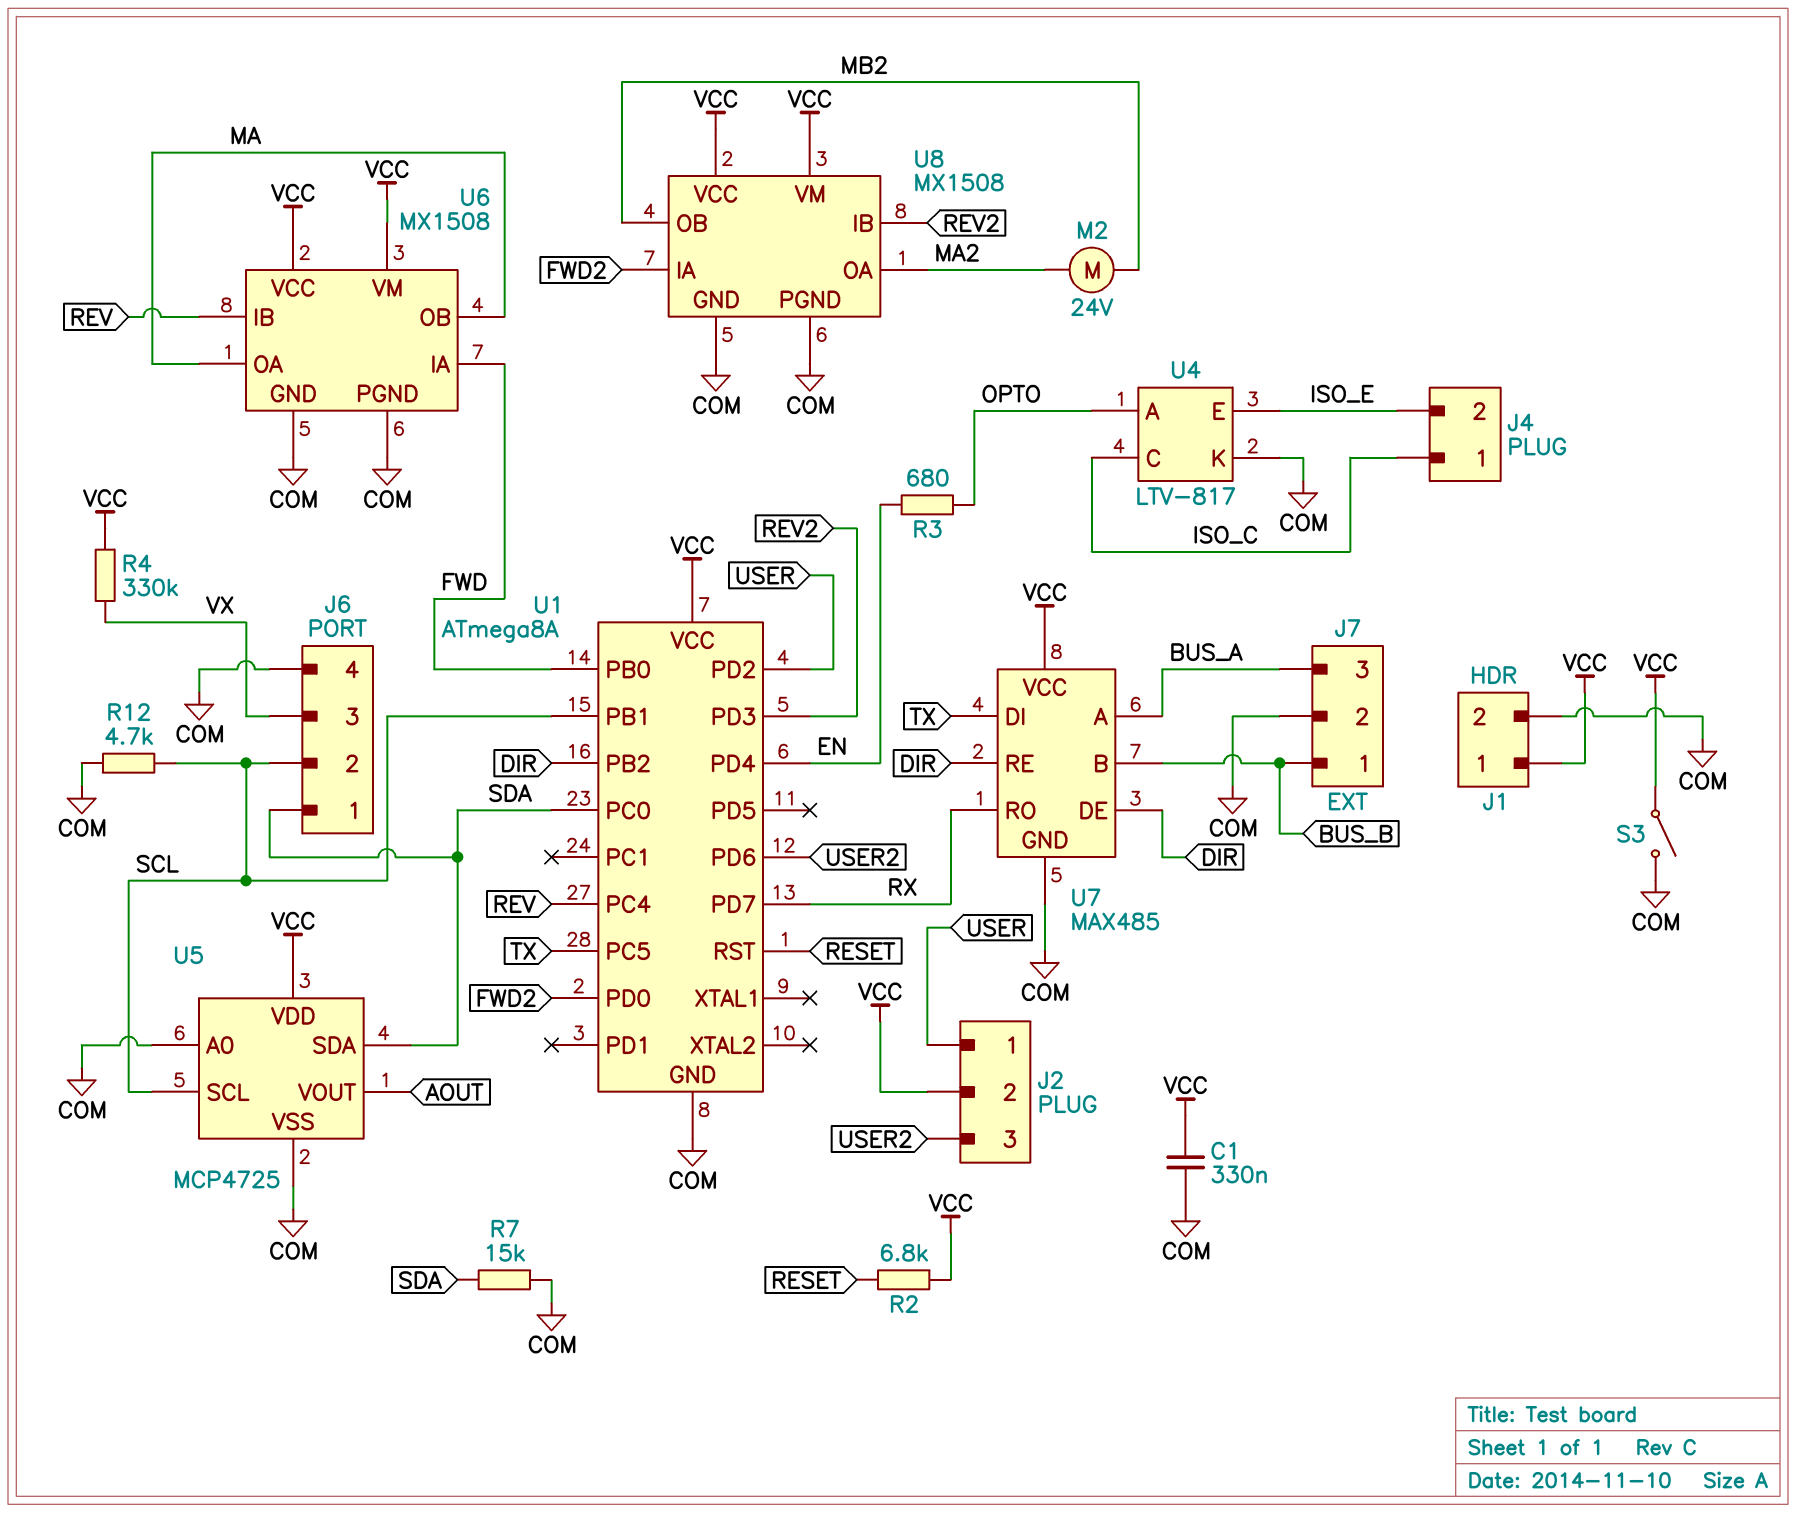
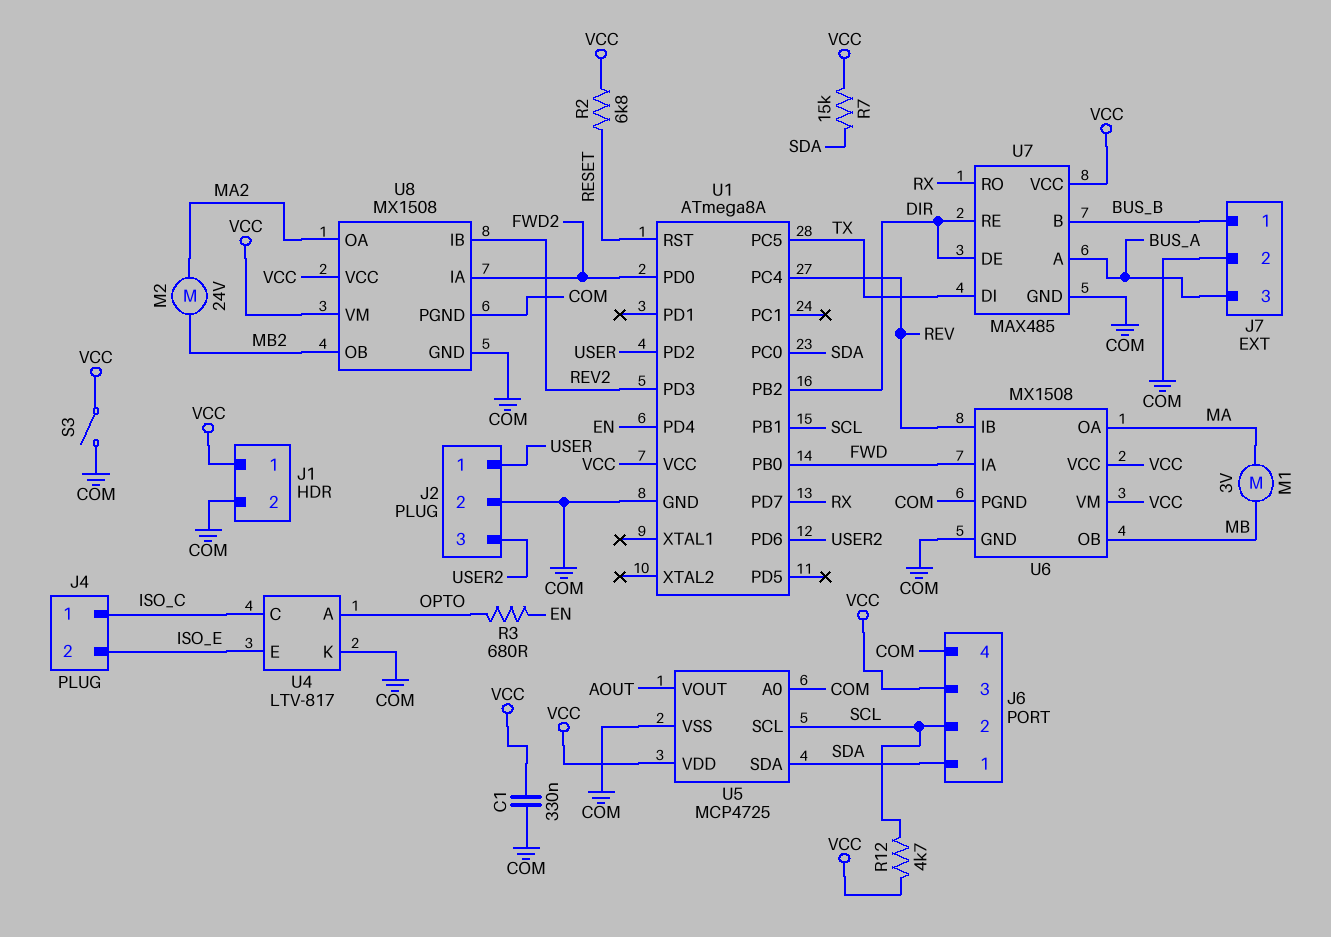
J2 pin 2: VCC -> COM
J6 pin 3: VX -> VCC
M1: none -> motor 3V (MA, MB)
R4: 330k (VCC, VX) -> none
R7: 15k (COM, SDA) -> 15k (SDA, VCC)
R12: 4.7k (COM, SCL) -> 4.7k (SCL, VCC)
U6 pin OB: MA -> MB

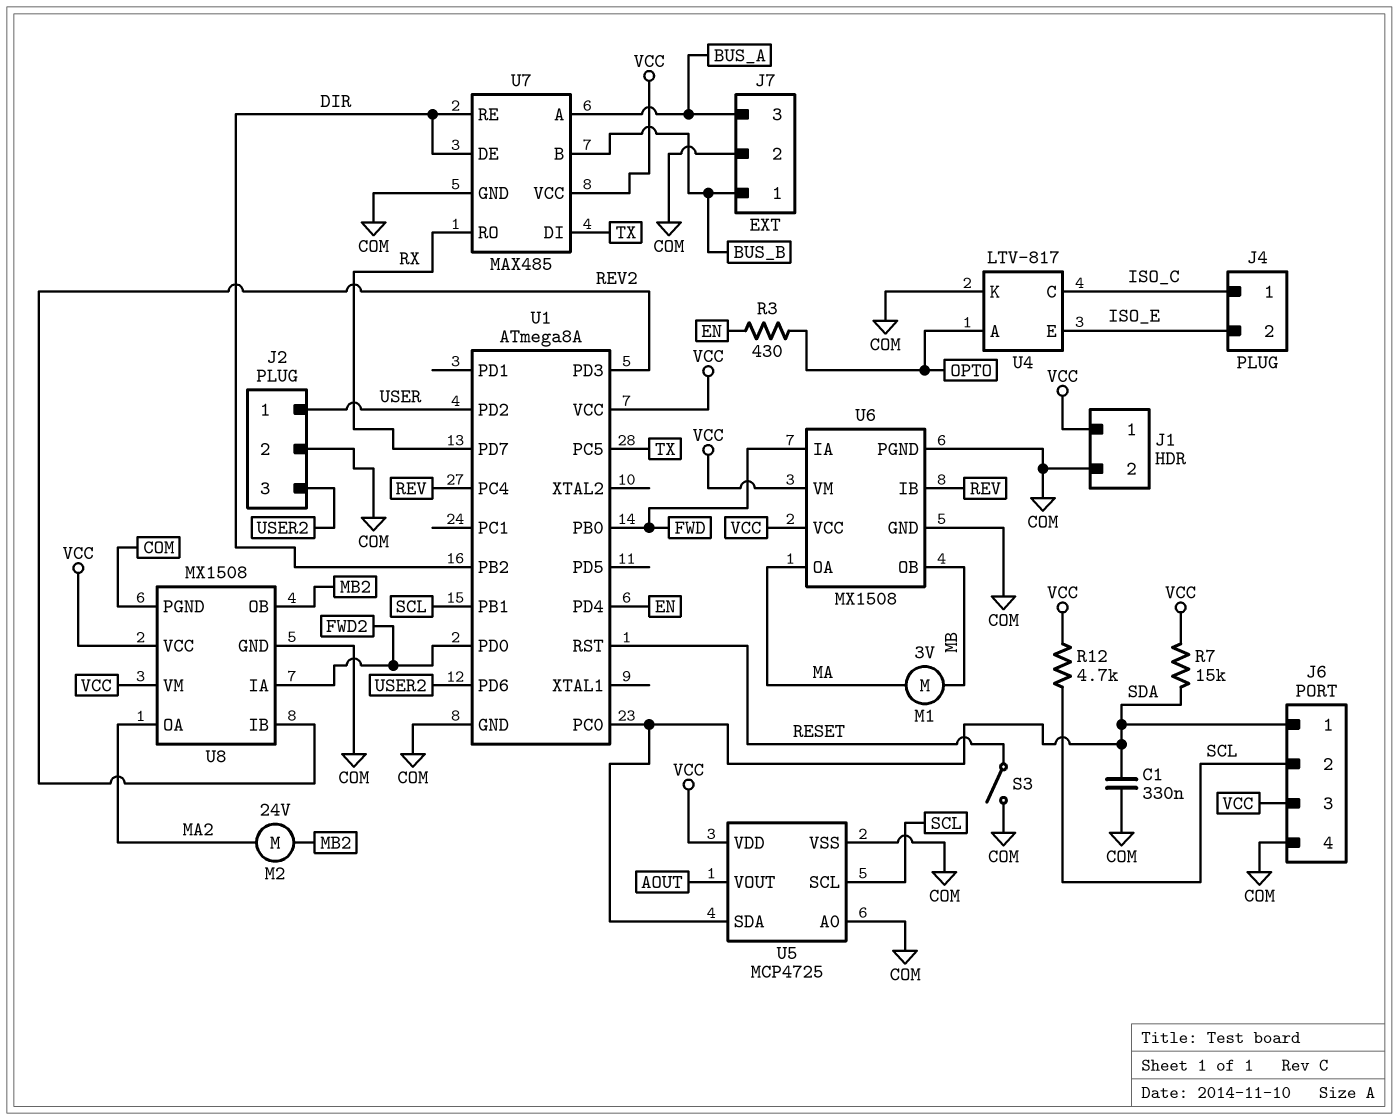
C1: 330nF (COM, VCC) -> 330nF (COM, SDA)
R2: 6.8k (RESET, VCC) -> none
R3: 680 (EN, OPTO) -> 430 (EN, OPTO)
S3: switch (COM, VCC) -> switch (COM, RESET)

